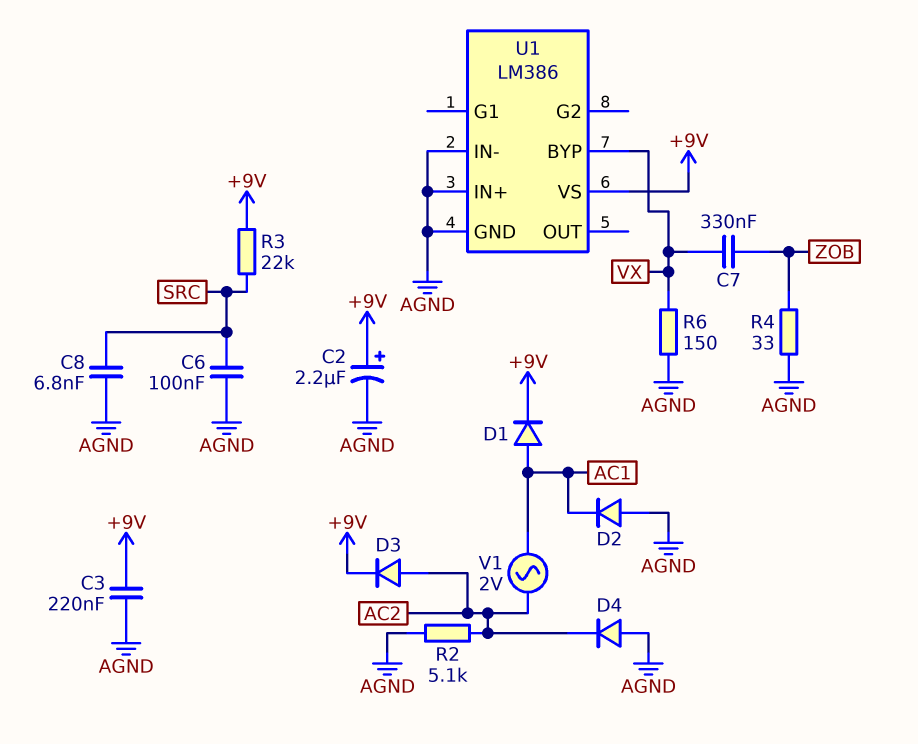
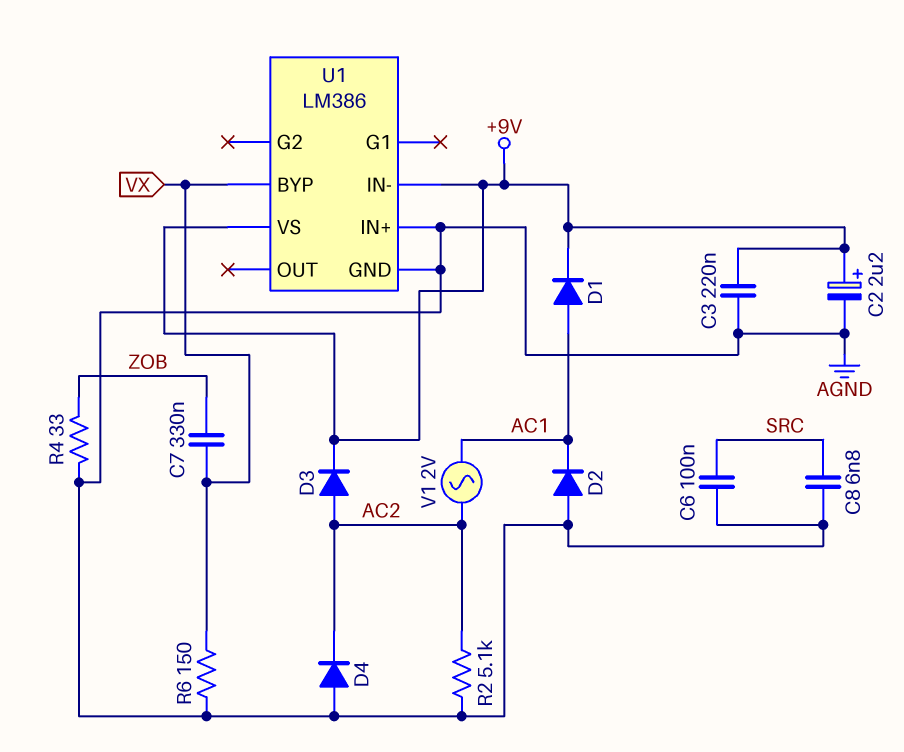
R3: 22k (+9V, SRC) -> none
U1 pin IN-: AGND -> +9V

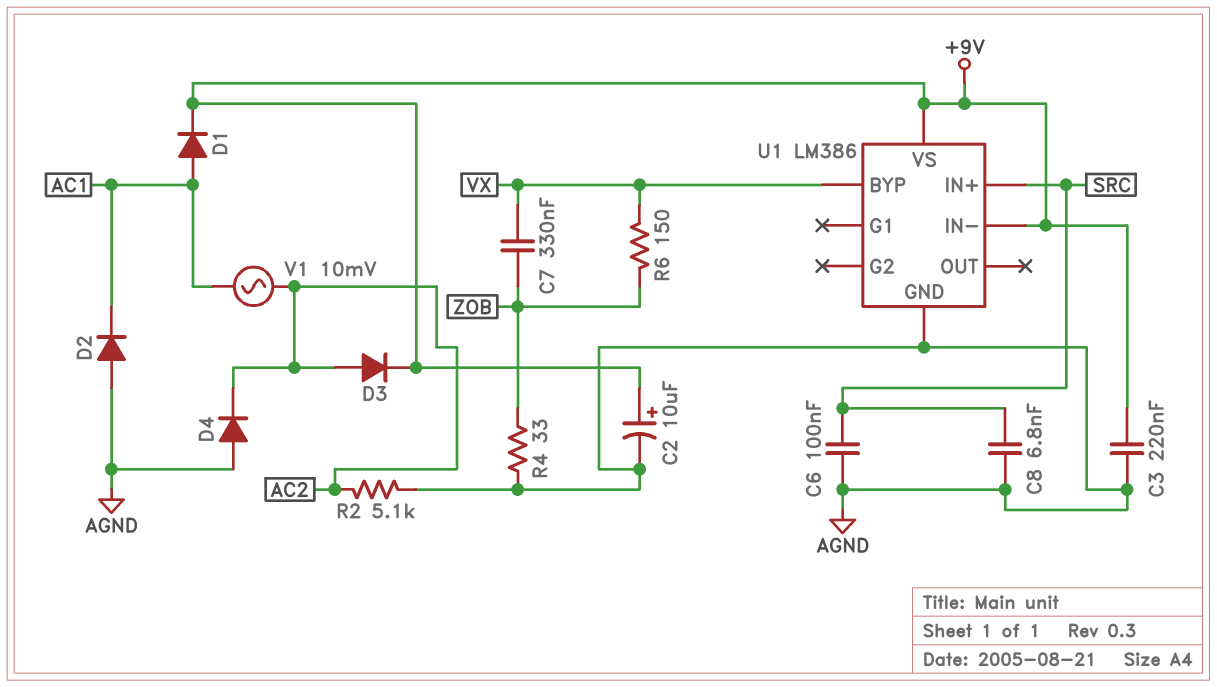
C2: 2.2uF (plus +9V, minus AGND) -> 10uF (plus +9V, minus AGND)
R6: 150 (AGND, VX) -> 150 (VX, ZOB)
U1 pin IN+: AGND -> SRC
V1: AC 2V (AC1, AC2) -> AC 10mV (AC1, AC2)

